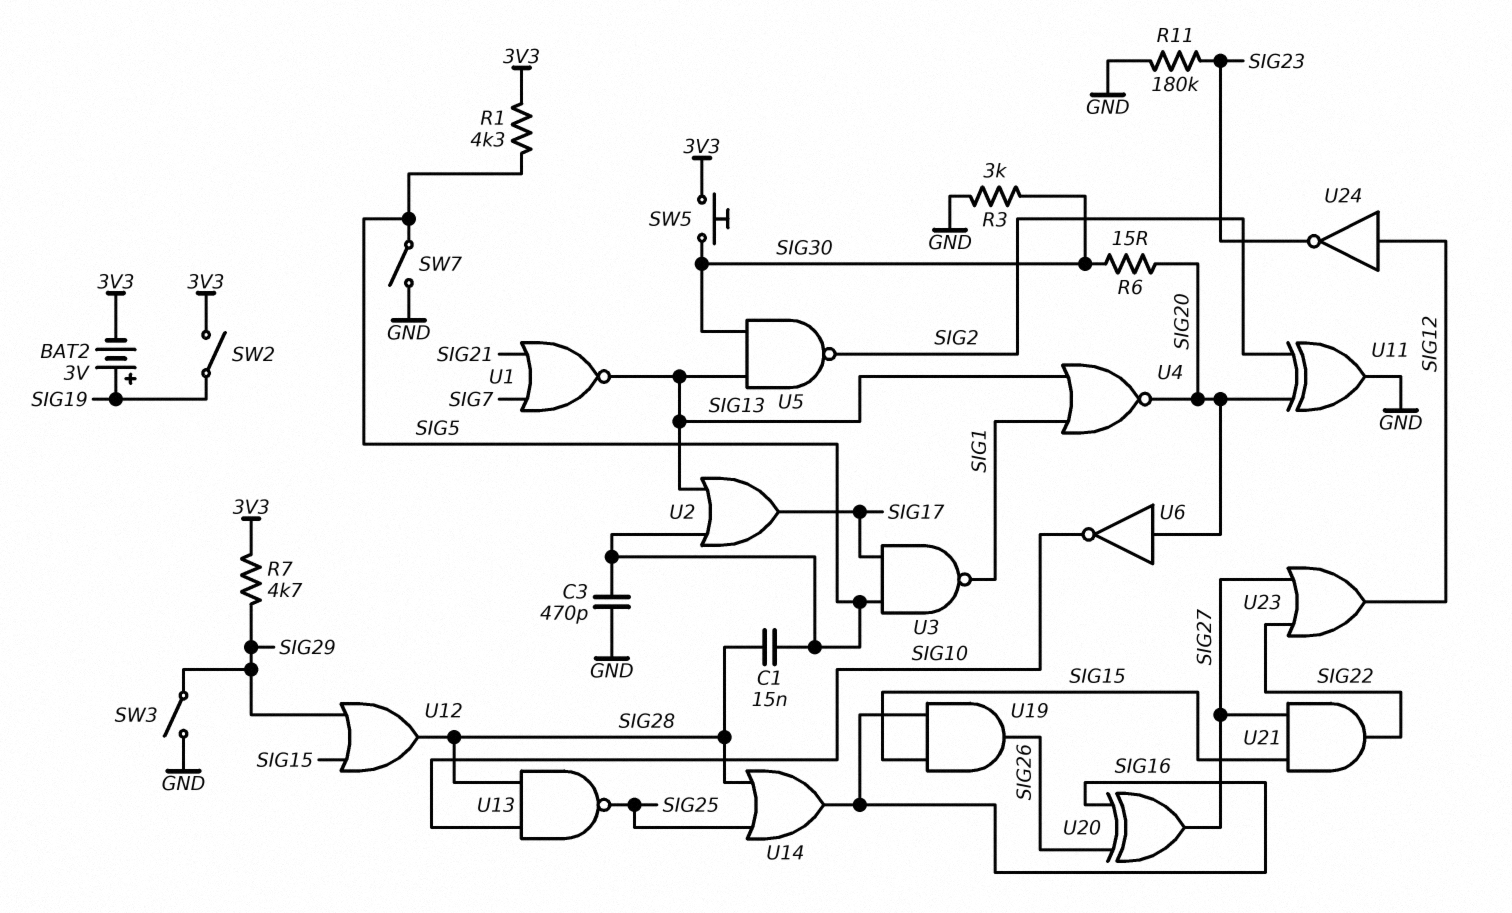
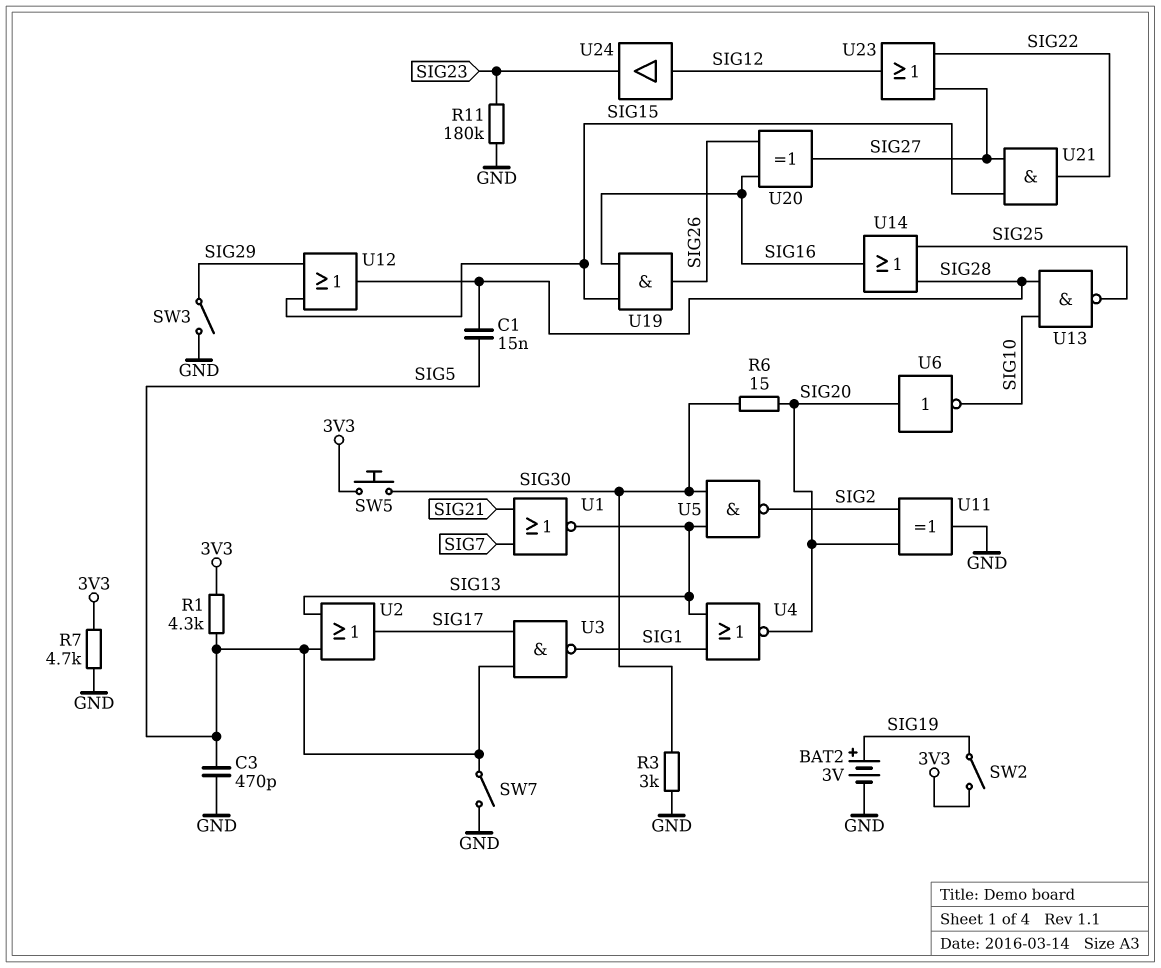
BAT2: 3V (plus SIG19, minus 3V3) -> 3V (plus SIG19, minus GND)
R7: 4.7k (3V3, SIG29) -> 4.7k (3V3, GND)
U24: NOT (in SIG12, out SIG23) -> buffer (in SIG12, out SIG23)

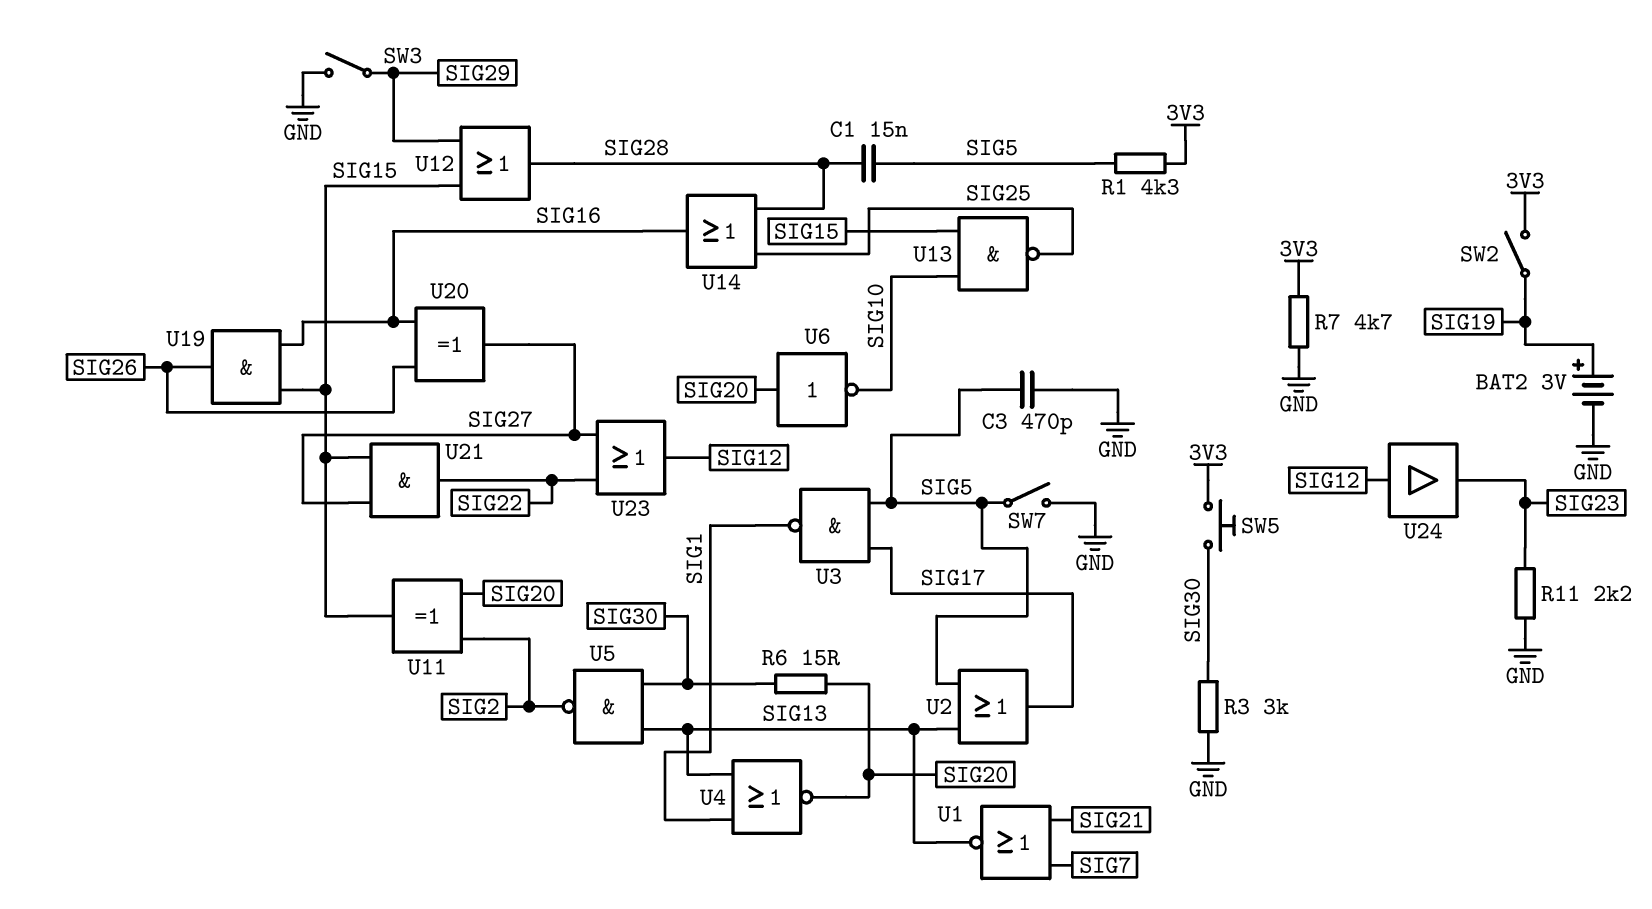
R11: 180k (GND, SIG23) -> 2.2k (GND, SIG23)
U11: XOR (in SIG2, in SIG20, out GND) -> XOR (in SIG2, in SIG20, out SIG15)
U13: NAND (in SIG10, in SIG28, out SIG25) -> NAND (in SIG10, in SIG15, out SIG25)

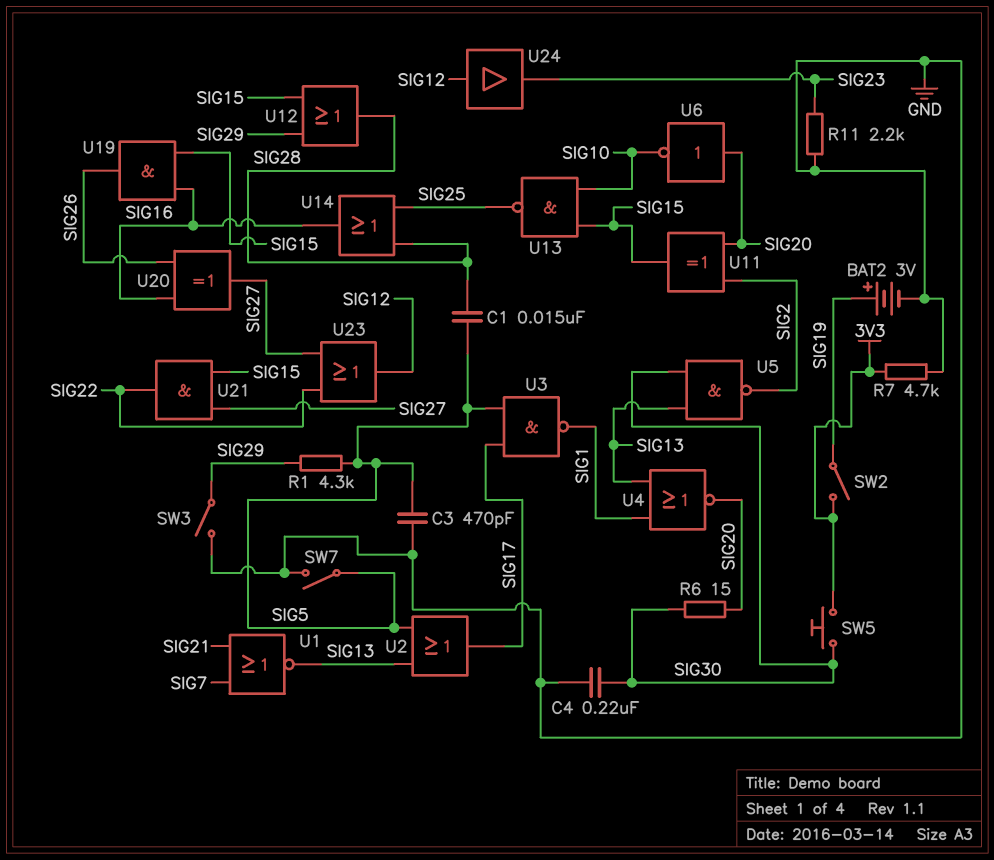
C4: none -> 220nF (GND, SIG30)
R1: 4.3k (3V3, SIG5) -> 4.3k (SIG5, SIG29)
R3: 3k (GND, SIG30) -> none

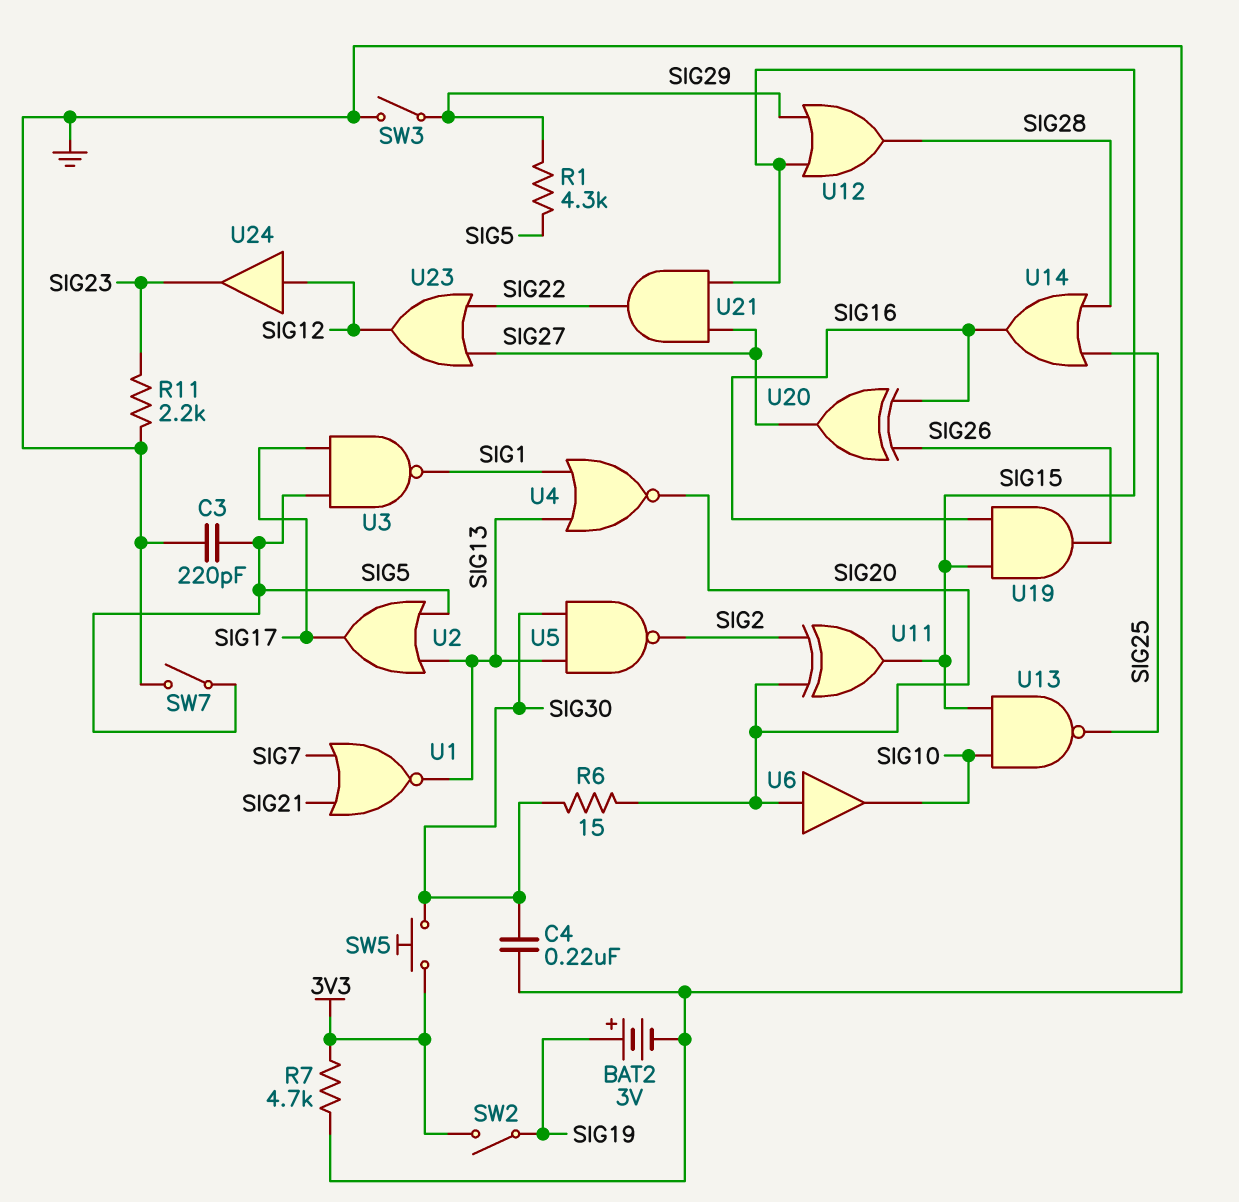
C1: 15nF (SIG5, SIG28) -> none
C3: 470pF (GND, SIG5) -> 220pF (GND, SIG5)
U6: NOT (in SIG20, out SIG10) -> buffer (in SIG20, out SIG10)

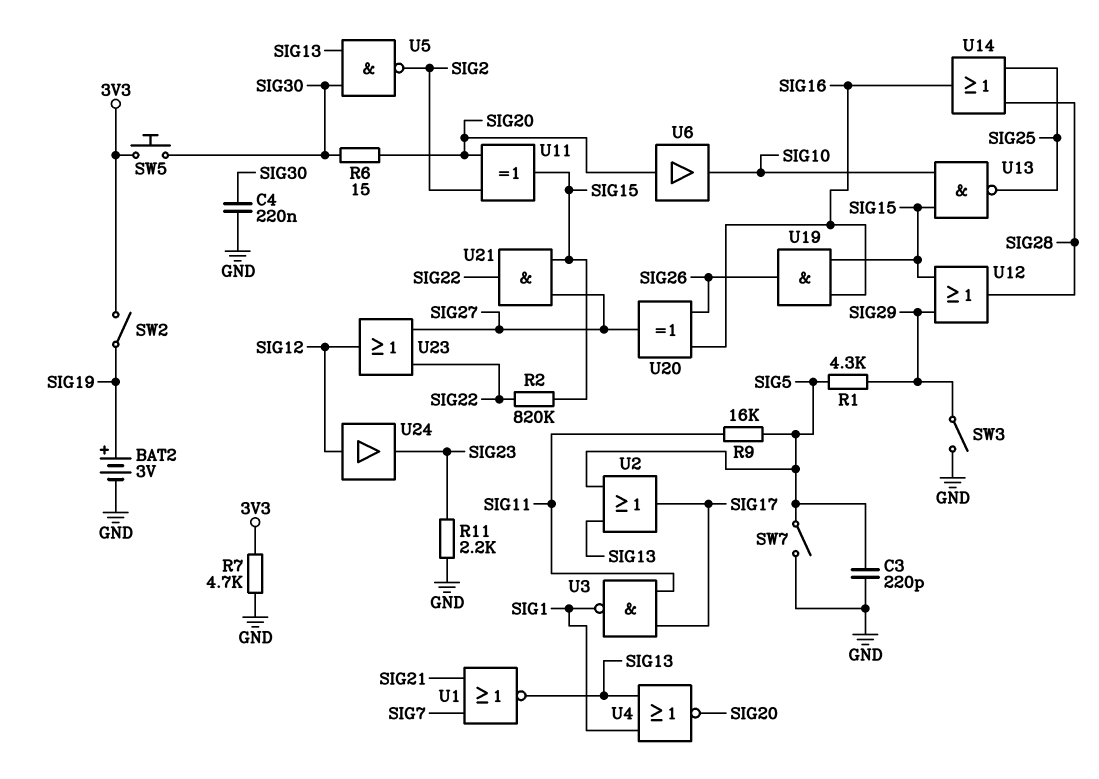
R2: none -> 820k (SIG15, SIG22)
R9: none -> 16k (SIG5, SIG11)
U3: NAND (in SIG5, in SIG17, out SIG1) -> NAND (in SIG11, in SIG17, out SIG1)

